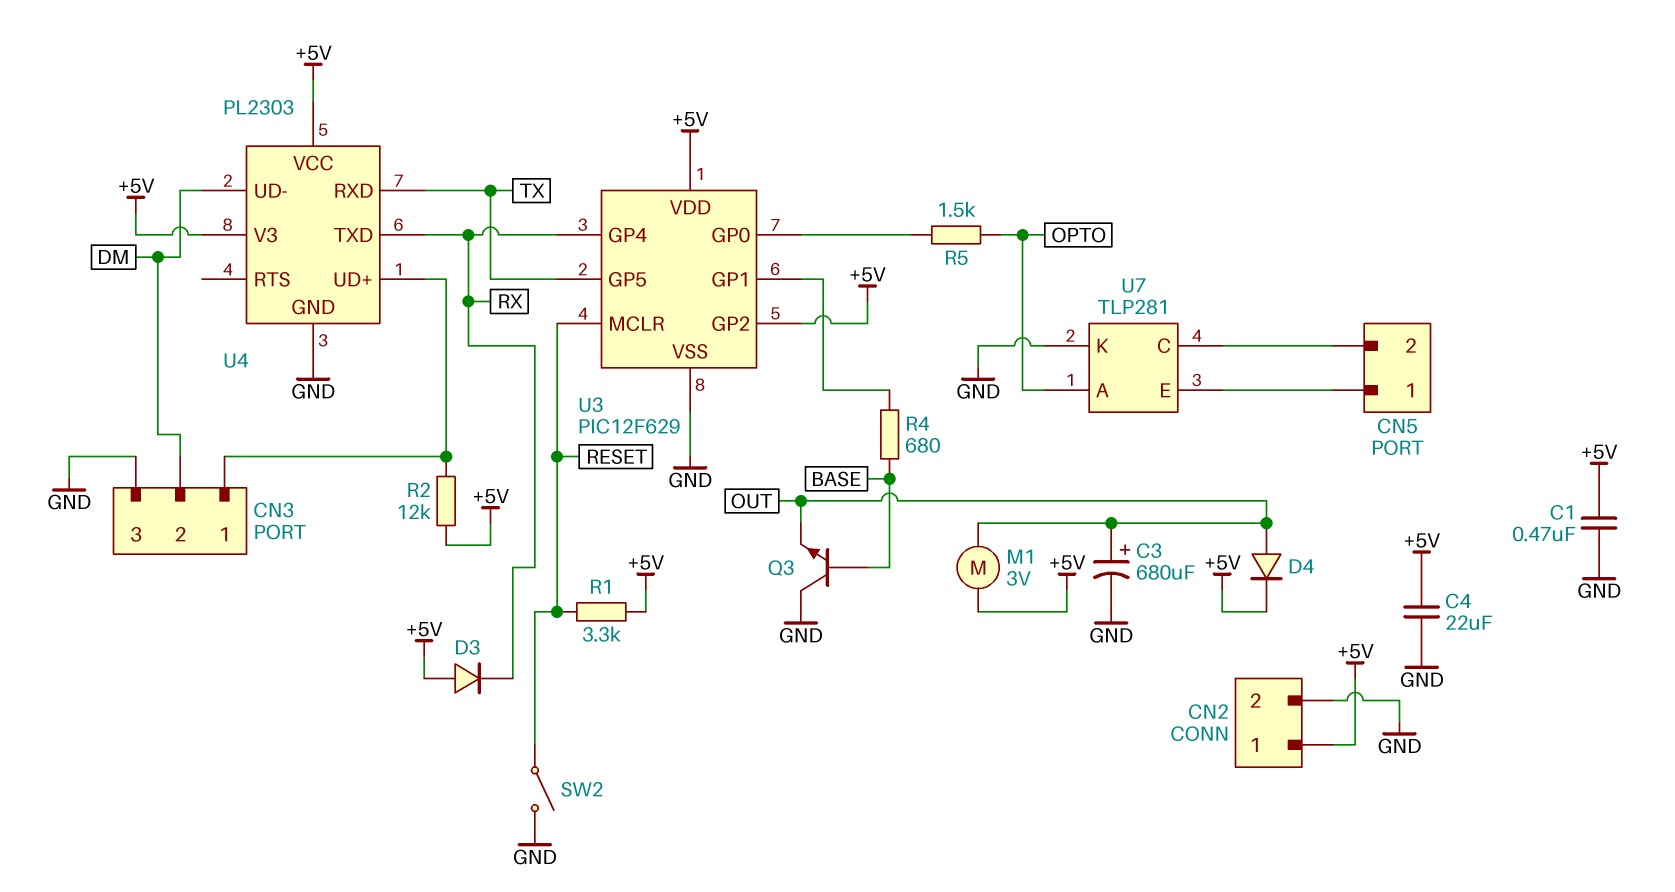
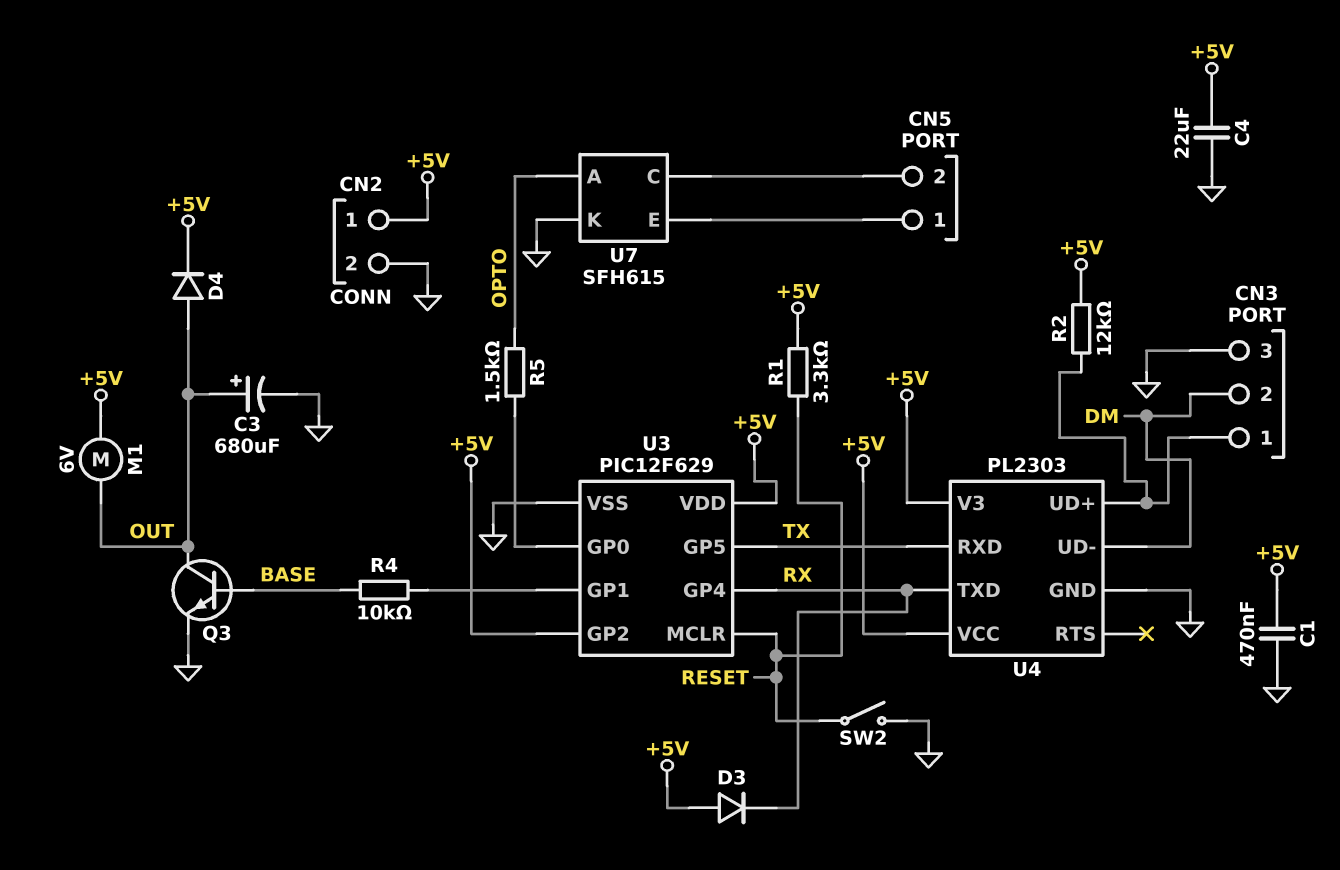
M1: motor 3V (+5V, OUT) -> motor 6V (+5V, OUT)
Q3: NPN (B BASE, C GND, E OUT) -> NPN (B BASE, C OUT, E GND)
R4: 680 (BASE, U3/GP1) -> 10k (BASE, U3/GP1)
U7: TLP281 -> SFH615

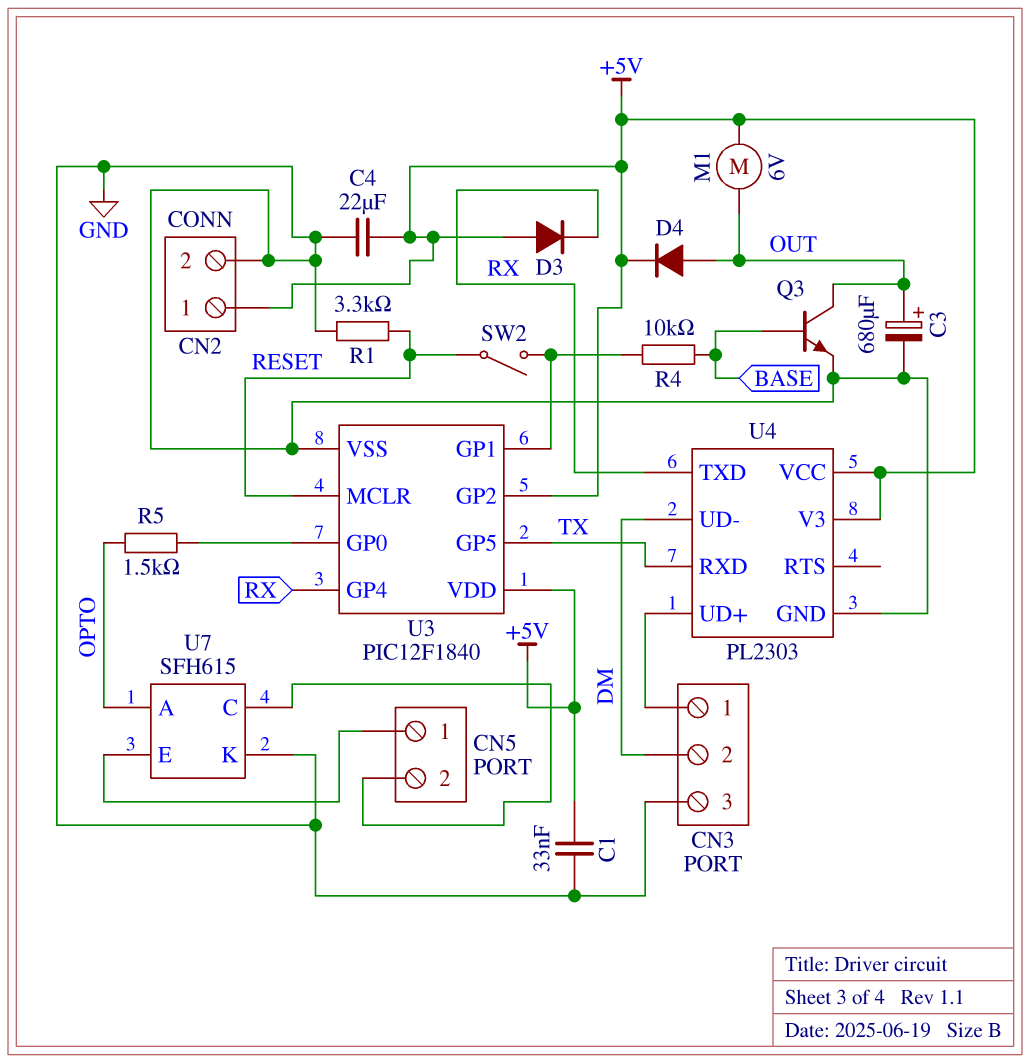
C1: 470nF (+5V, GND) -> 33nF (+5V, GND)
R1: 3.3k (+5V, RESET) -> 3.3k (GND, RESET)
R2: 12k (+5V, CN3/1) -> none
SW2: switch (GND, RESET) -> switch (RESET, U3/GP1)
U3: PIC12F629 -> PIC12F1840

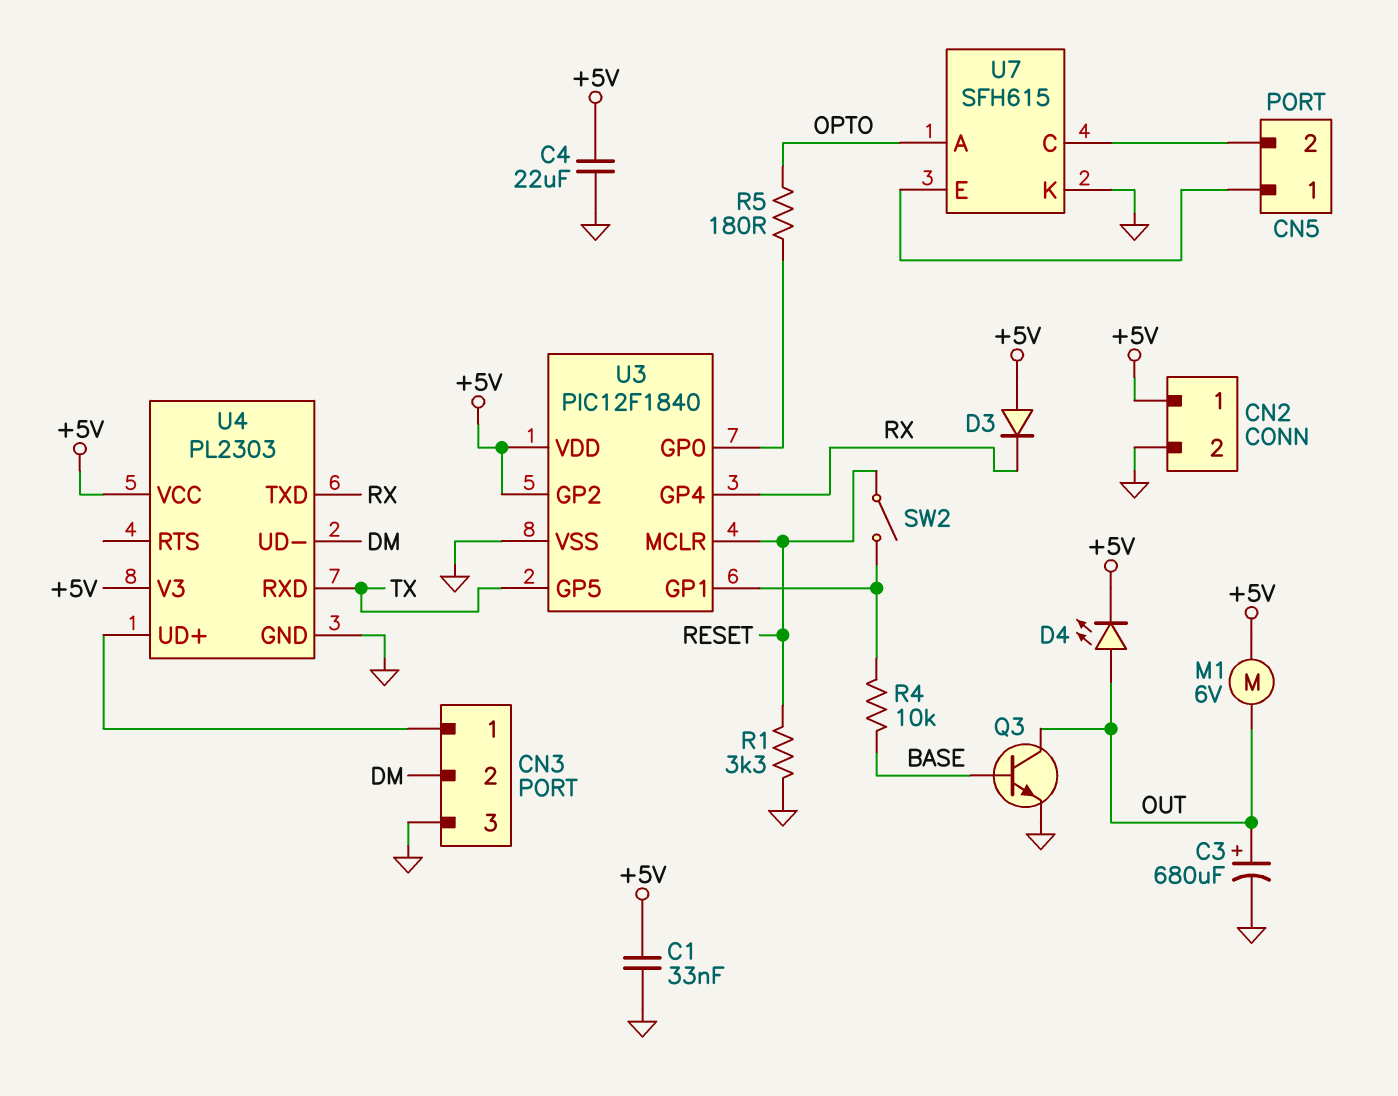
D4: diode (A OUT, K +5V) -> LED (A OUT, K +5V)
R5: 1.5k (OPTO, U3/GP0) -> 180 (OPTO, U3/GP0)

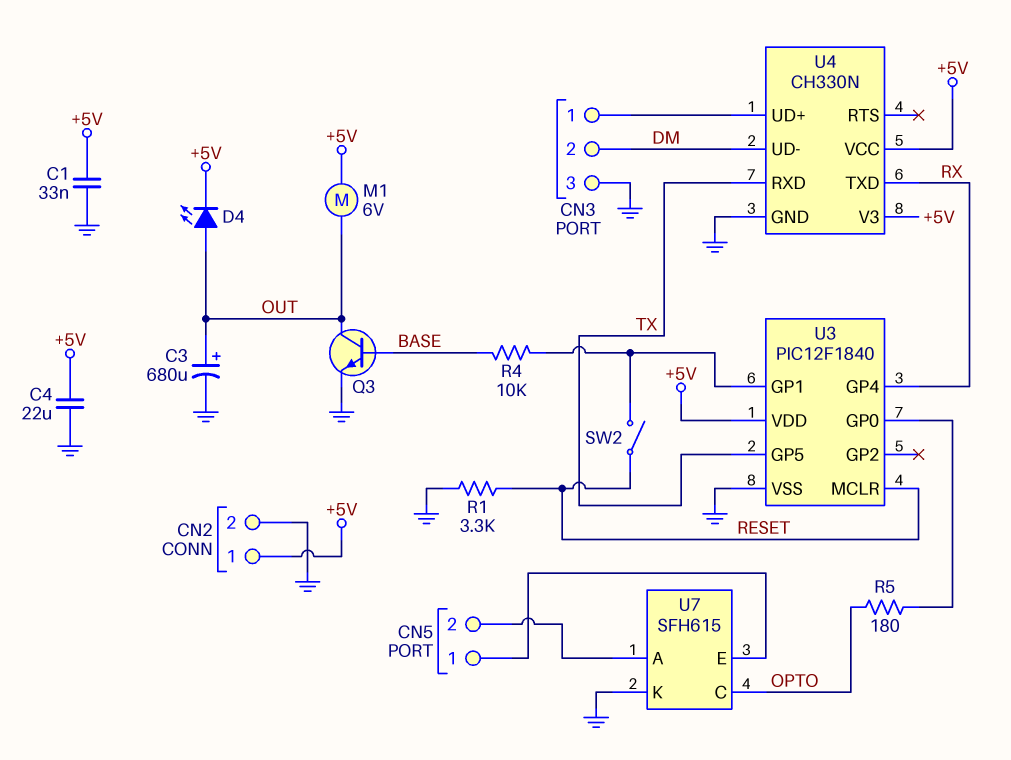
D3: diode (A +5V, K RX) -> none
U3 pin GP2: +5V -> none
U4: PL2303 -> CH330N
U7 pin A: OPTO -> CN5/2
U7 pin C: CN5/2 -> OPTO

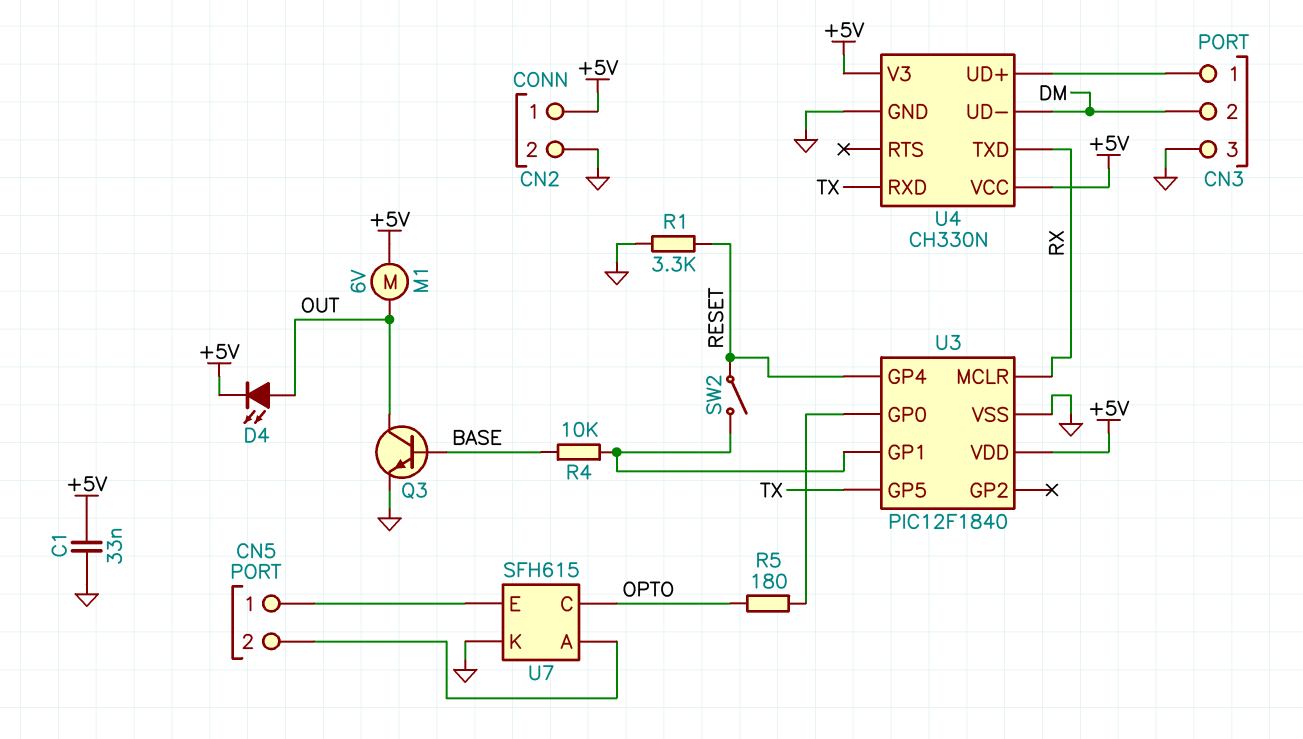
C3: 680uF (plus OUT, minus GND) -> none
C4: 22uF (+5V, GND) -> none
U3 pin GP4: RX -> RESET
U3 pin MCLR: RESET -> RX

